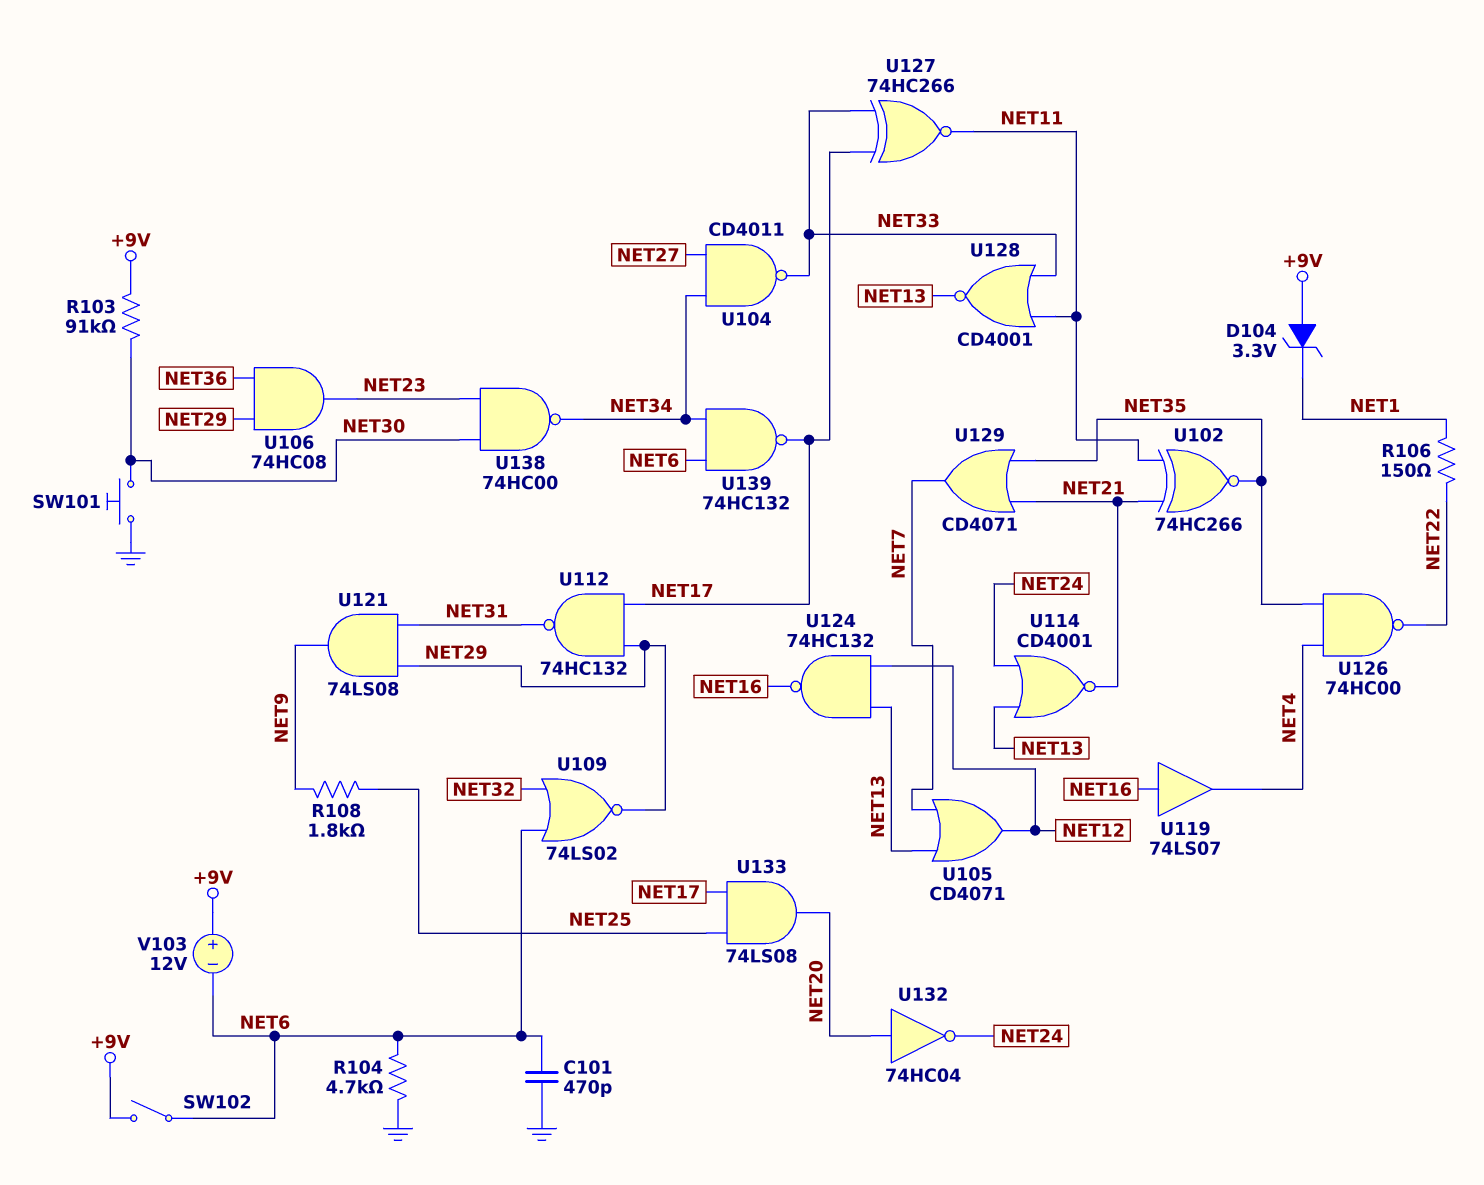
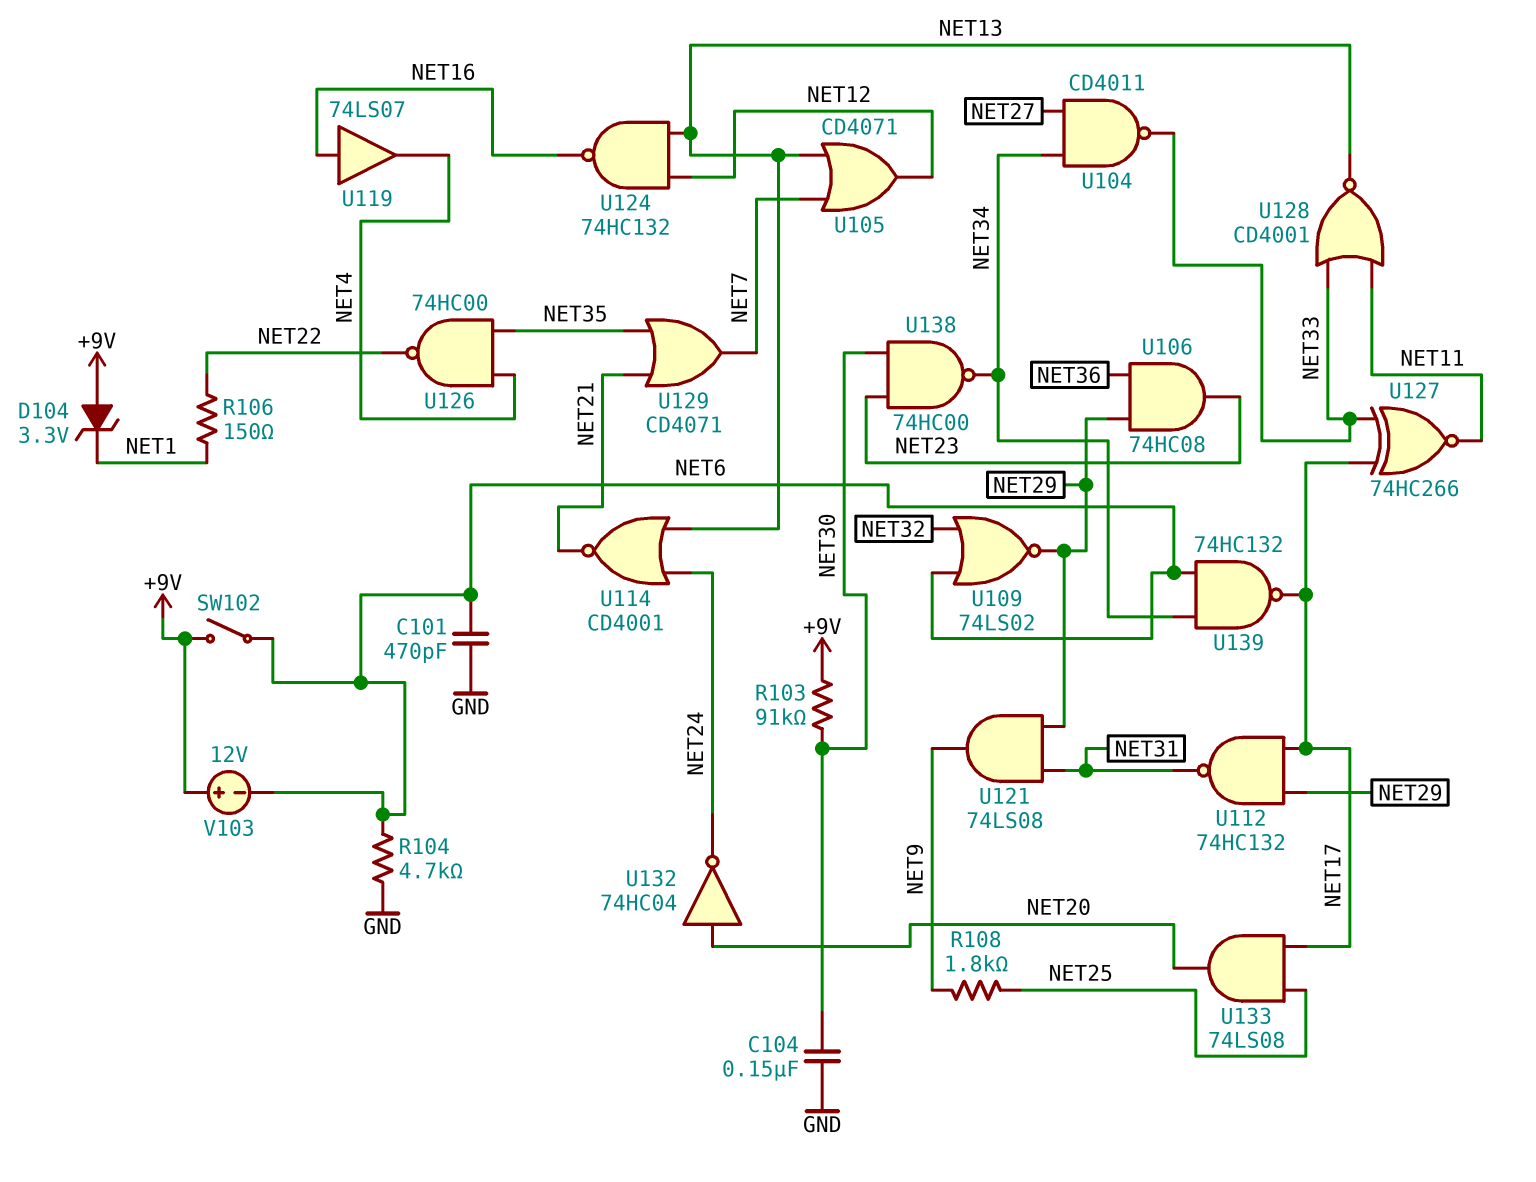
C104: none -> 150nF (GND, NET30)
SW101: button (GND, NET30) -> none
U102: XNOR 74HC266 (in NET11, in NET21, out NET35) -> none

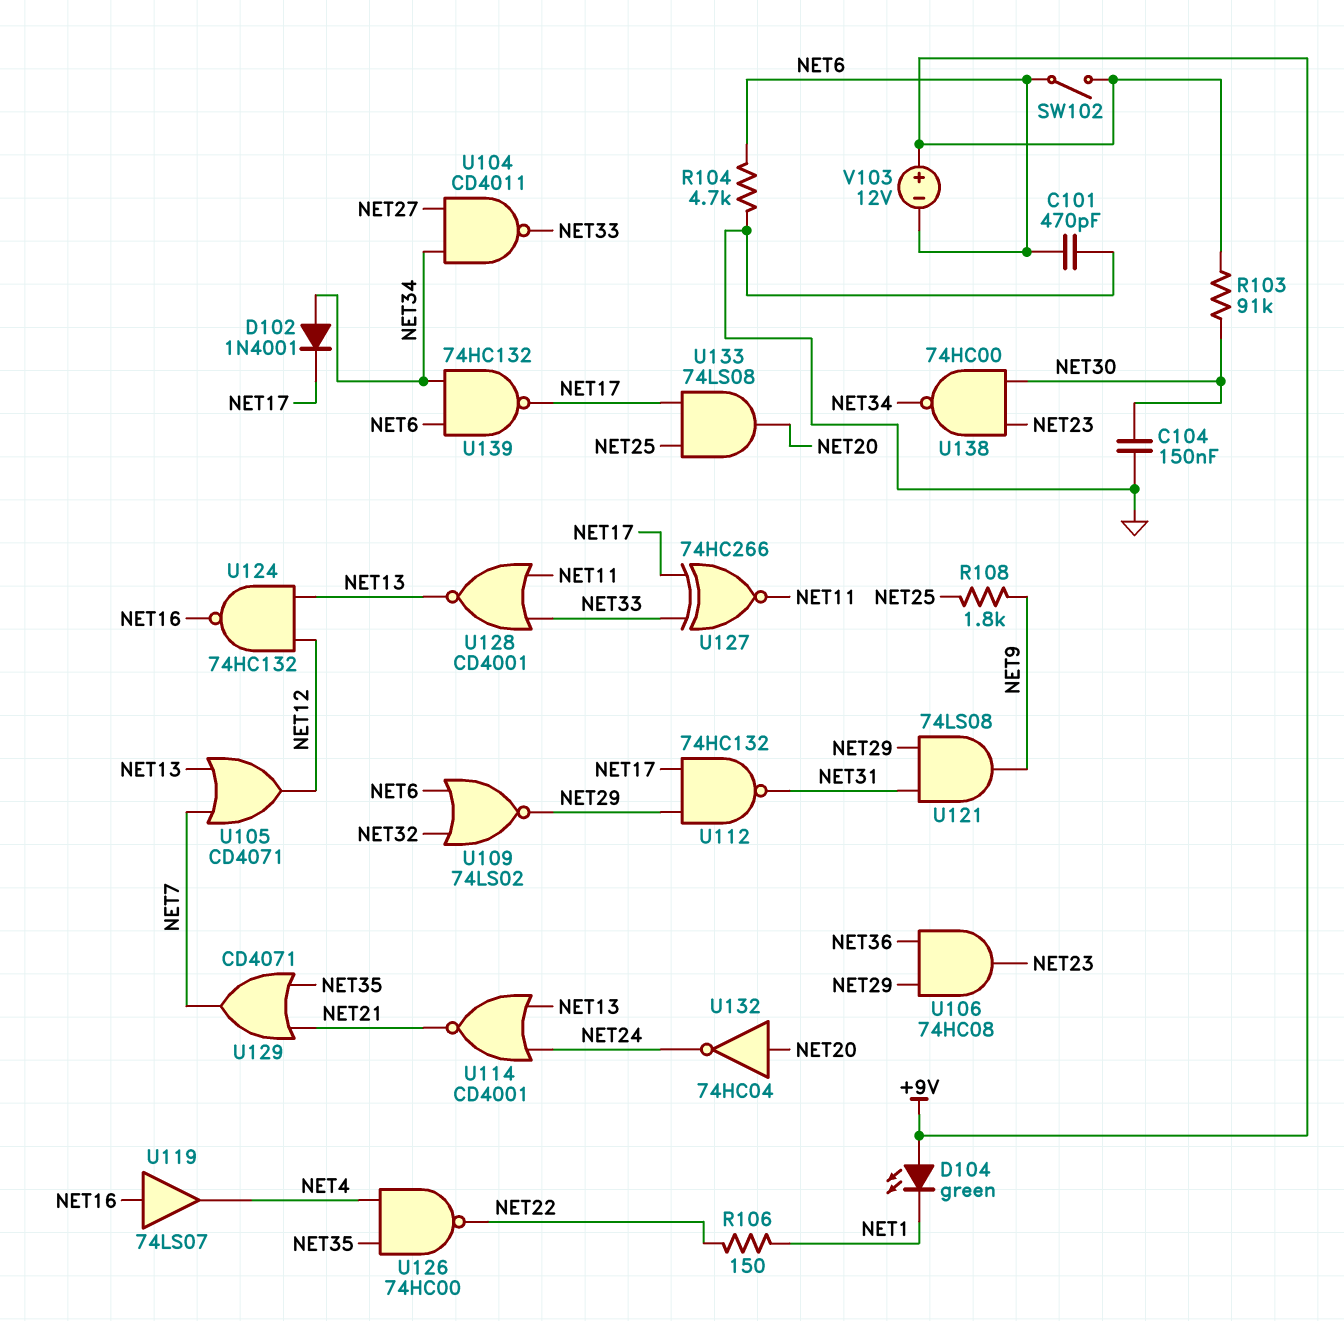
D102: none -> diode 1N4001 (A NET34, K NET17)
D104: zener 3.3V (A +9V, K NET1) -> LED green (A +9V, K NET1)

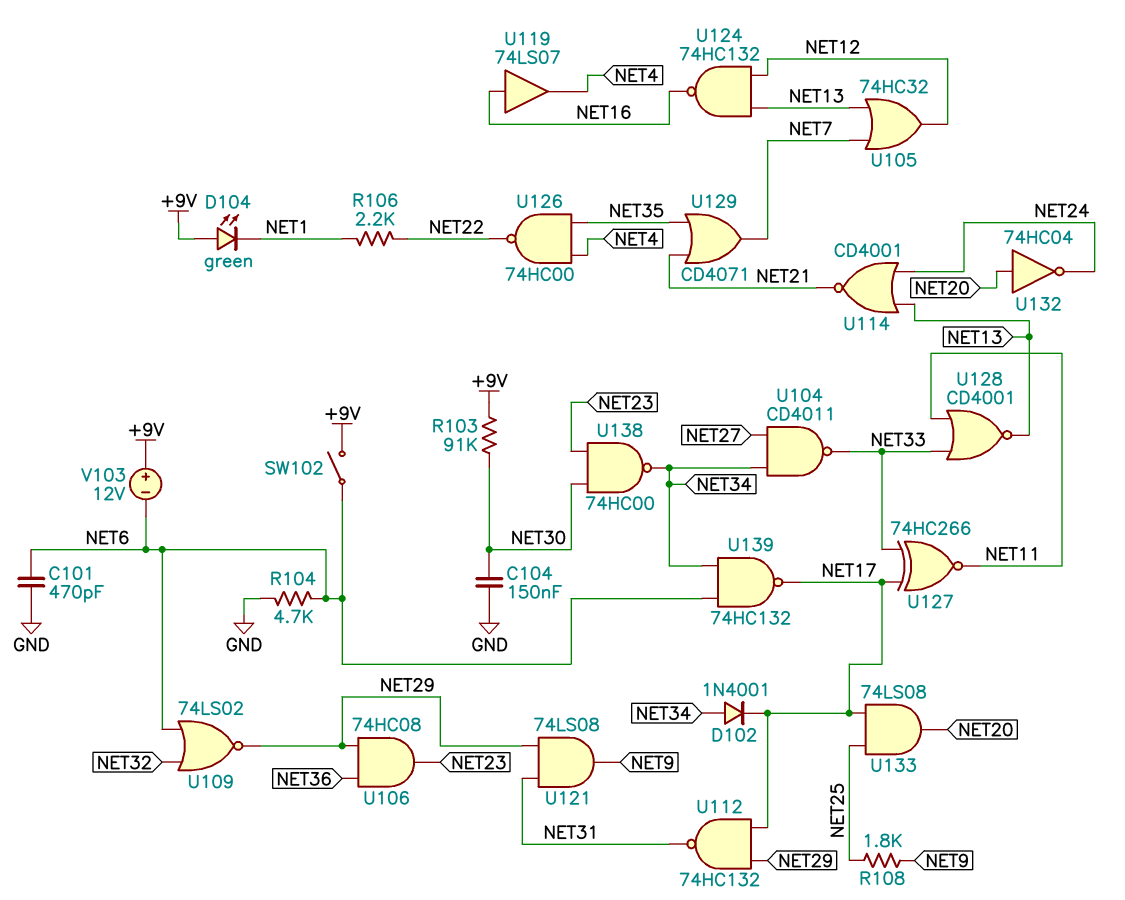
R106: 150 (NET1, NET22) -> 2.2k (NET1, NET22)
U105: OR CD4071 (in NET7, in NET13, out NET12) -> OR 74HC32 (in NET7, in NET13, out NET12)

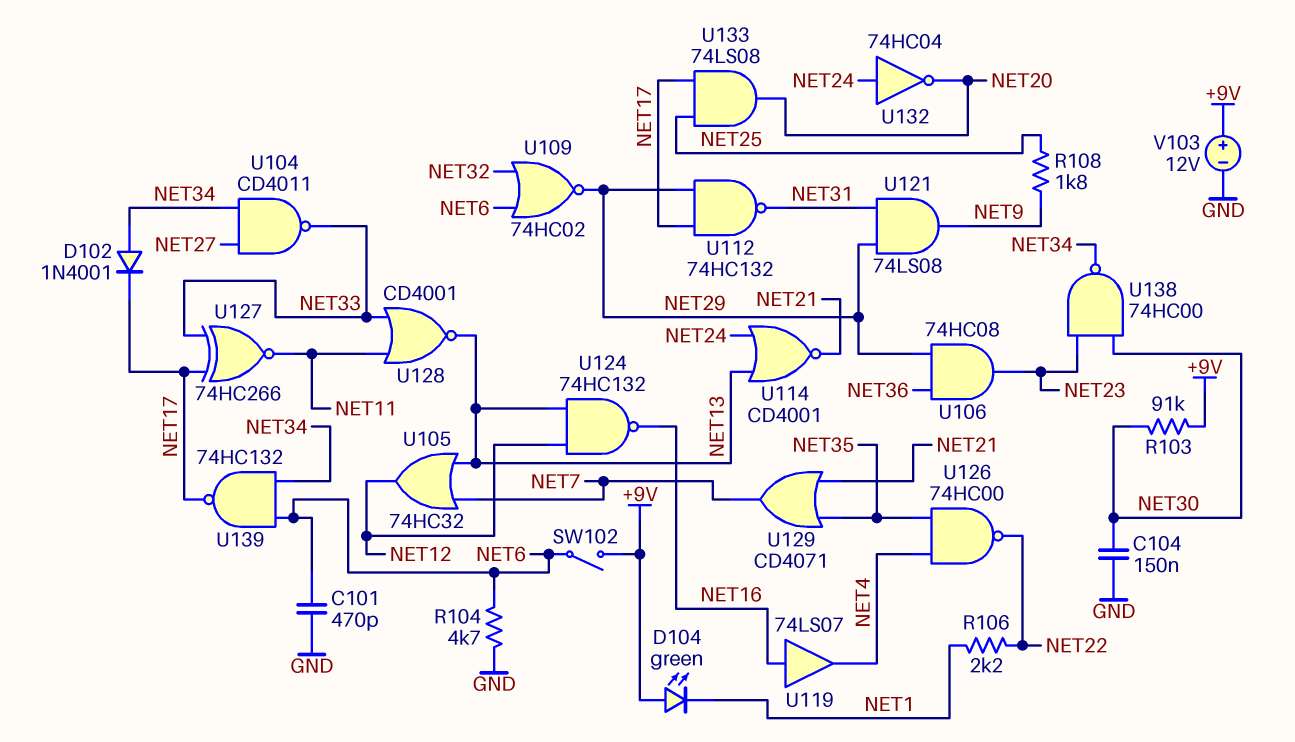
U109: NOR 74LS02 (in NET6, in NET32, out NET29) -> NOR 74HC02 (in NET6, in NET32, out NET29)
U132: NOT 74HC04 (in NET20, out NET24) -> NOT 74HC04 (in NET24, out NET20)
V103: 12V (plus +9V, minus NET6) -> 12V (plus +9V, minus GND)

